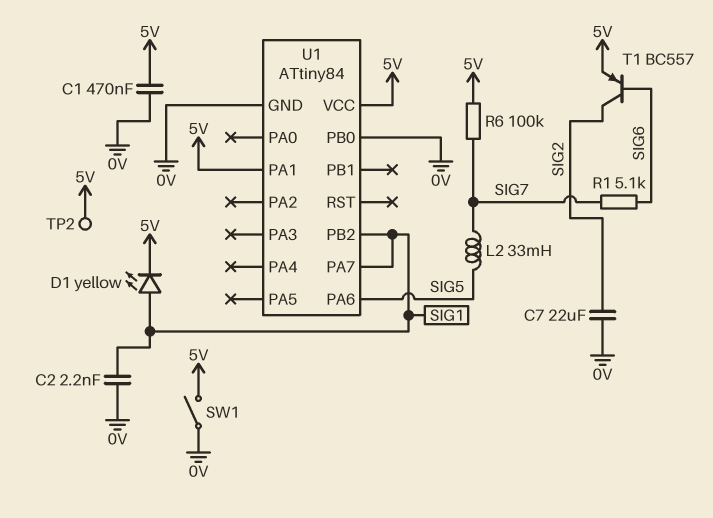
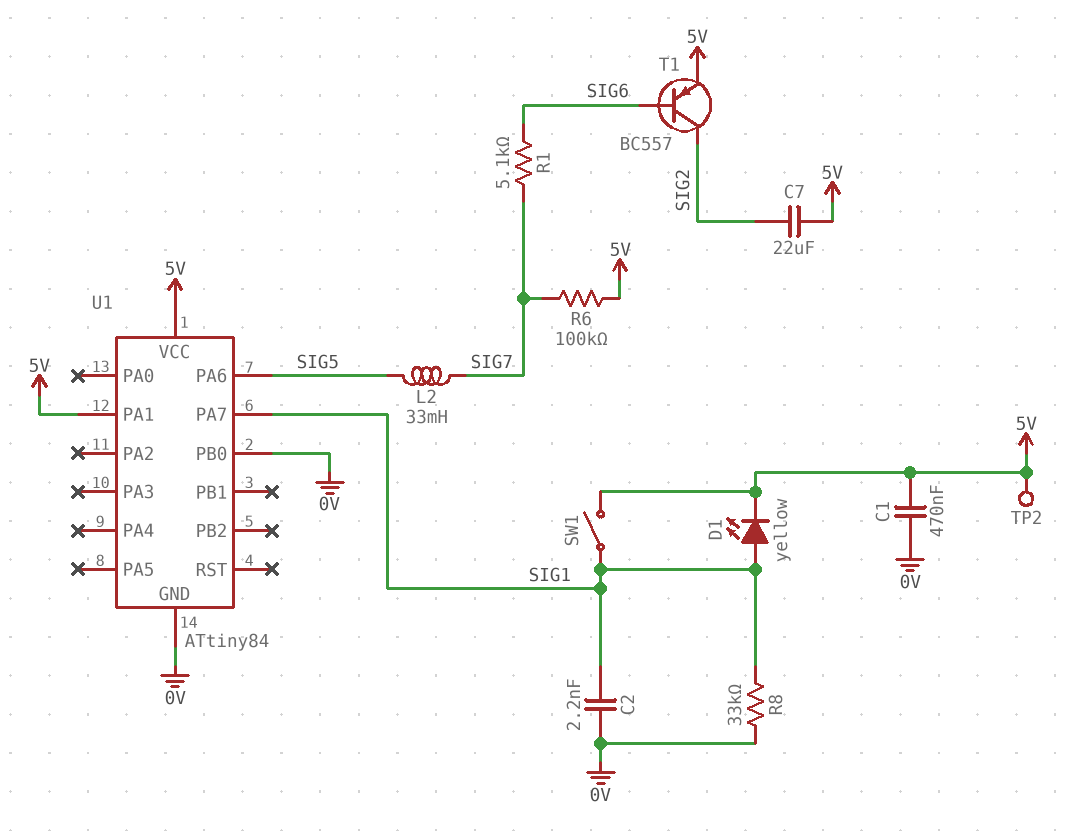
C7: 22uF (0V, SIG2) -> 22uF (5V, SIG2)
R8: none -> 33k (0V, SIG1)
SW1: switch (0V, 5V) -> switch (5V, SIG1)
U1 pin PB2: SIG1 -> none

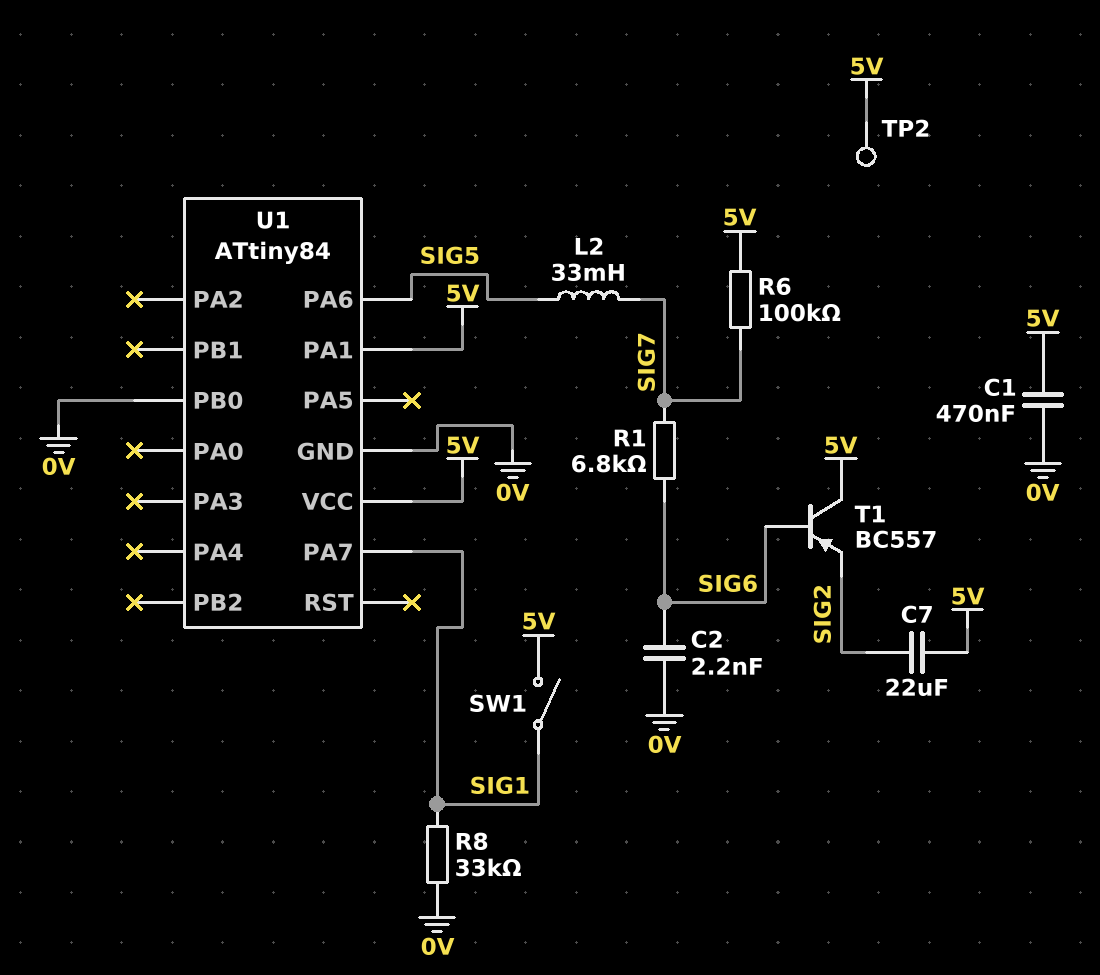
C2: 2.2nF (0V, SIG1) -> 2.2nF (0V, SIG6)
D1: LED yellow (A SIG1, K 5V) -> none
R1: 5.1k (SIG6, SIG7) -> 6.8k (SIG6, SIG7)
T1: PNP BC557 (B SIG6, C SIG2, E 5V) -> PNP BC557 (B SIG6, C 5V, E SIG2)

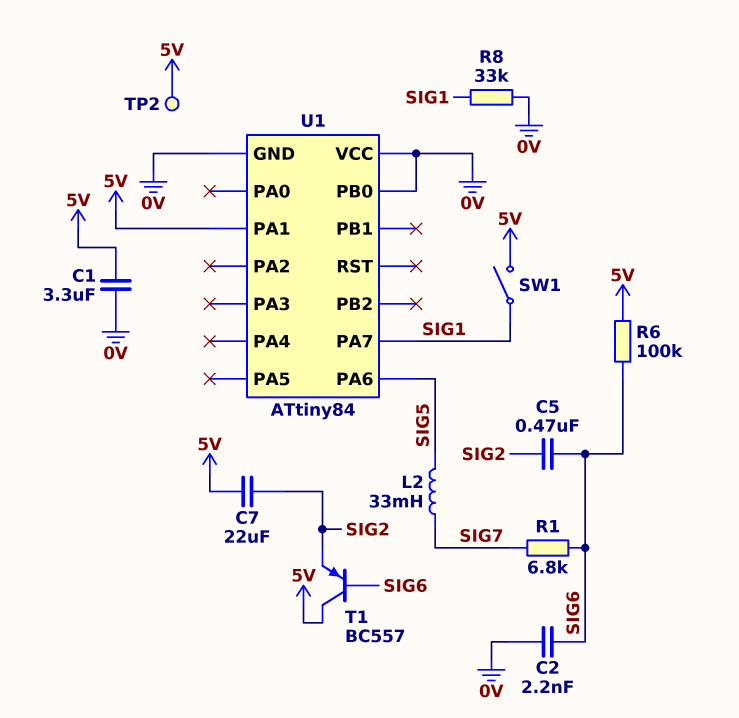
C1: 470nF (0V, 5V) -> 3.3uF (0V, 5V)
C5: none -> 470nF (SIG2, SIG6)
R6: 100k (5V, SIG7) -> 100k (5V, SIG6)
U1 pin VCC: 5V -> 0V

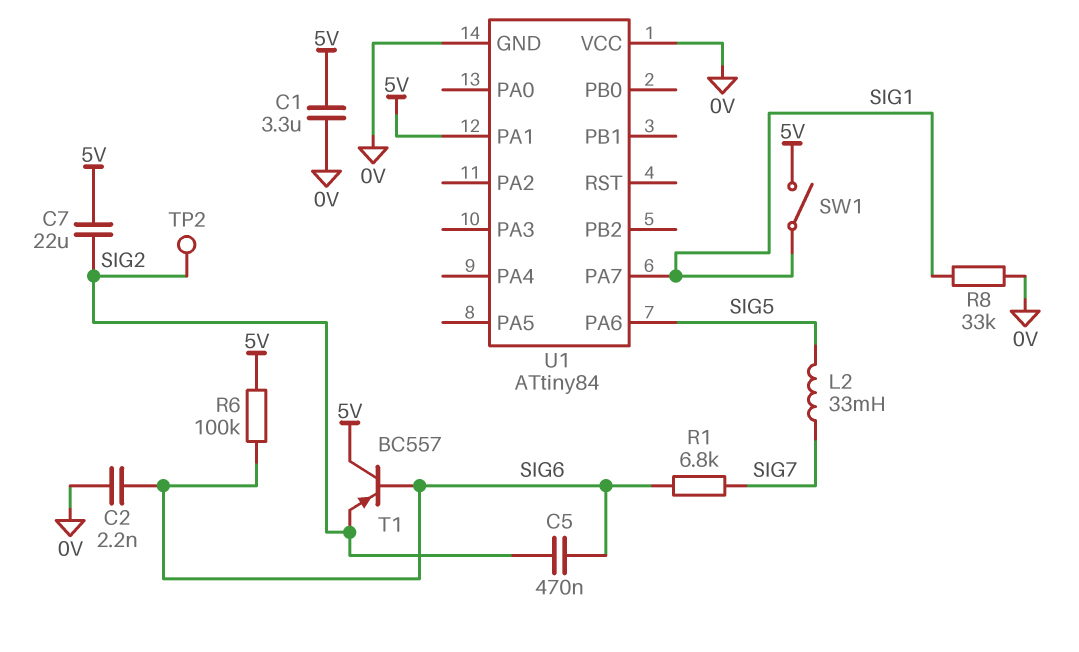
TP2: test point (5V) -> test point (SIG2)
U1 pin PB0: 0V -> none

